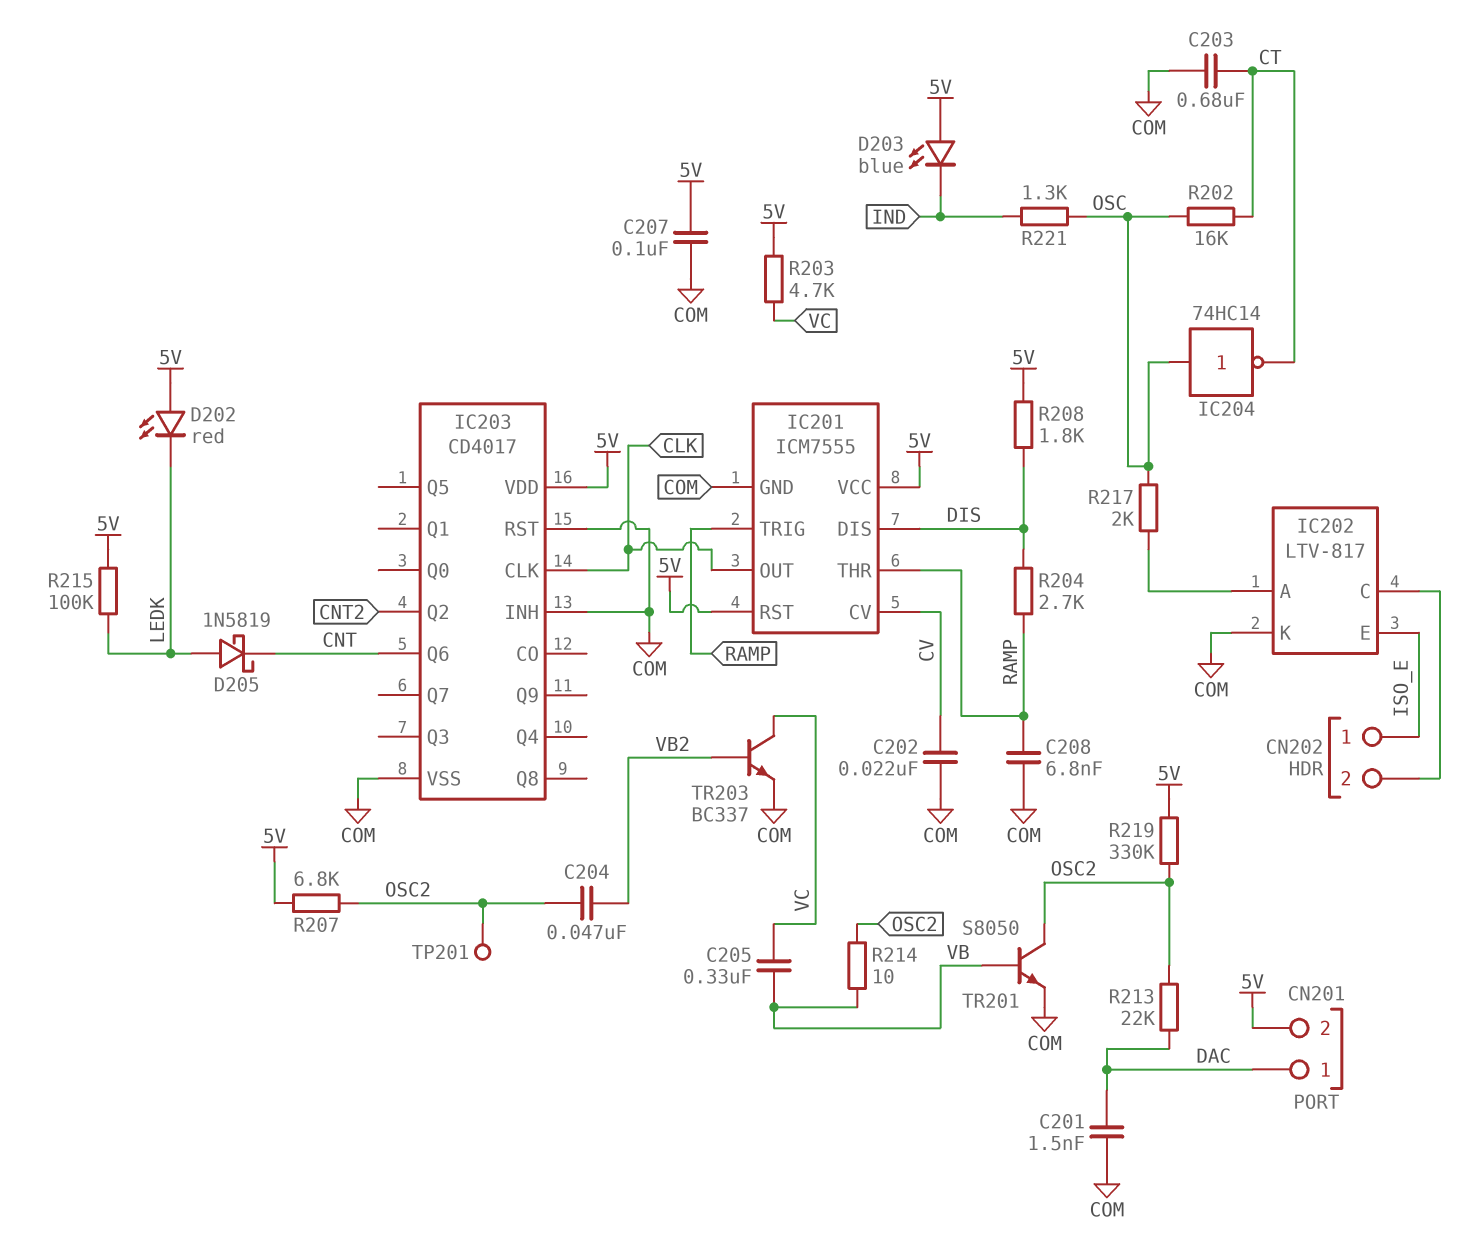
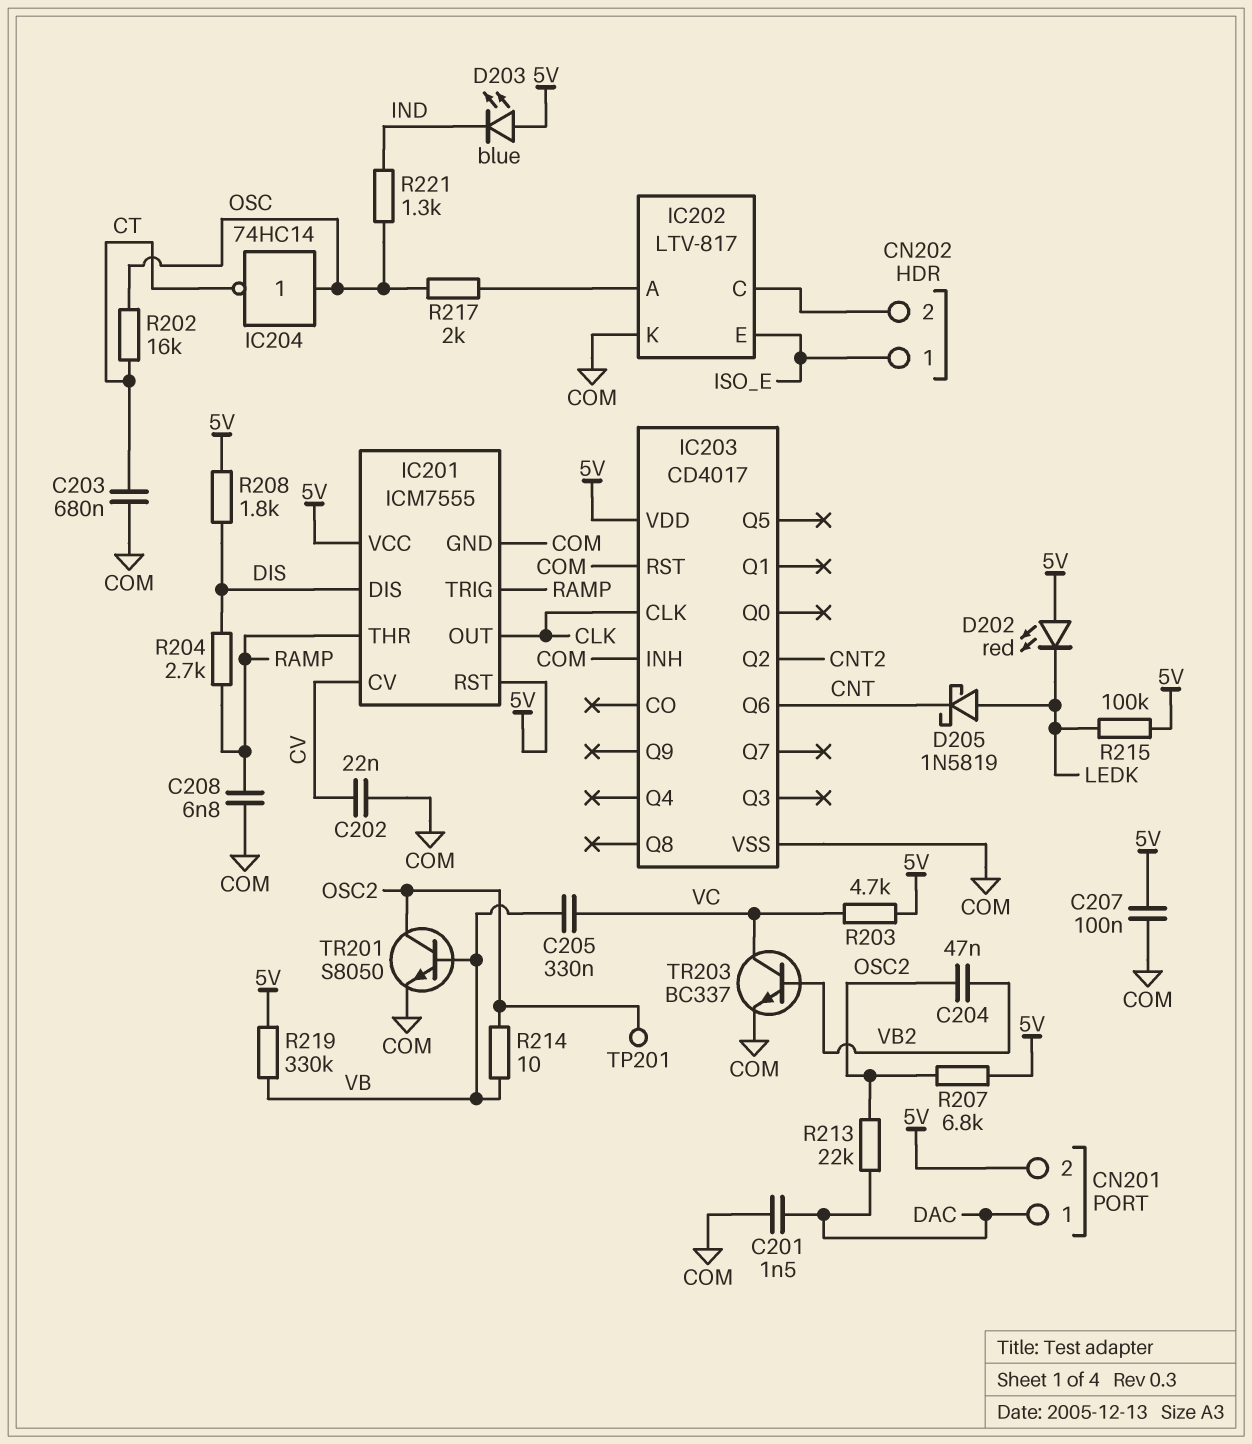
R219: 330k (5V, OSC2) -> 330k (5V, VB)

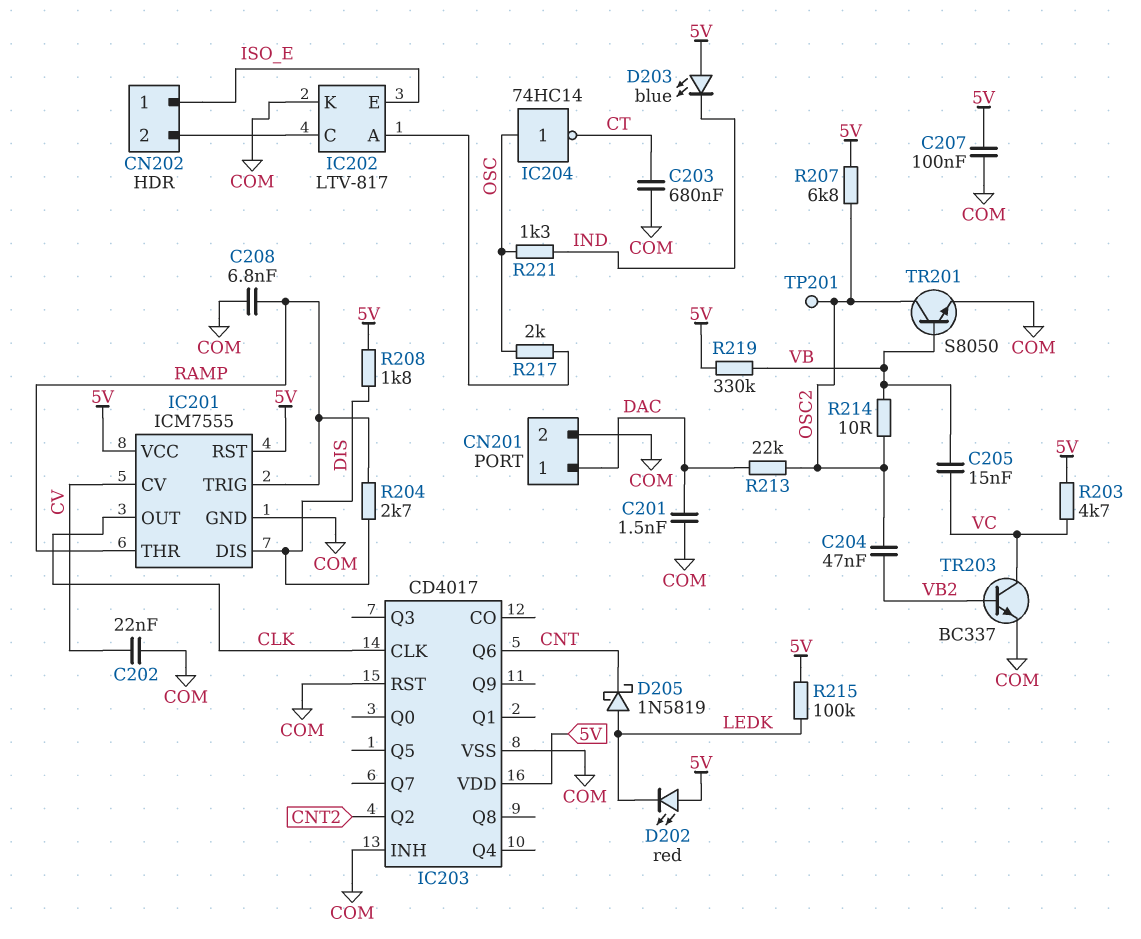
C205: 330nF (VB, VC) -> 15nF (VB, VC)
CN201 pin 2: 5V -> COM
R202: 16k (CT, OSC) -> none

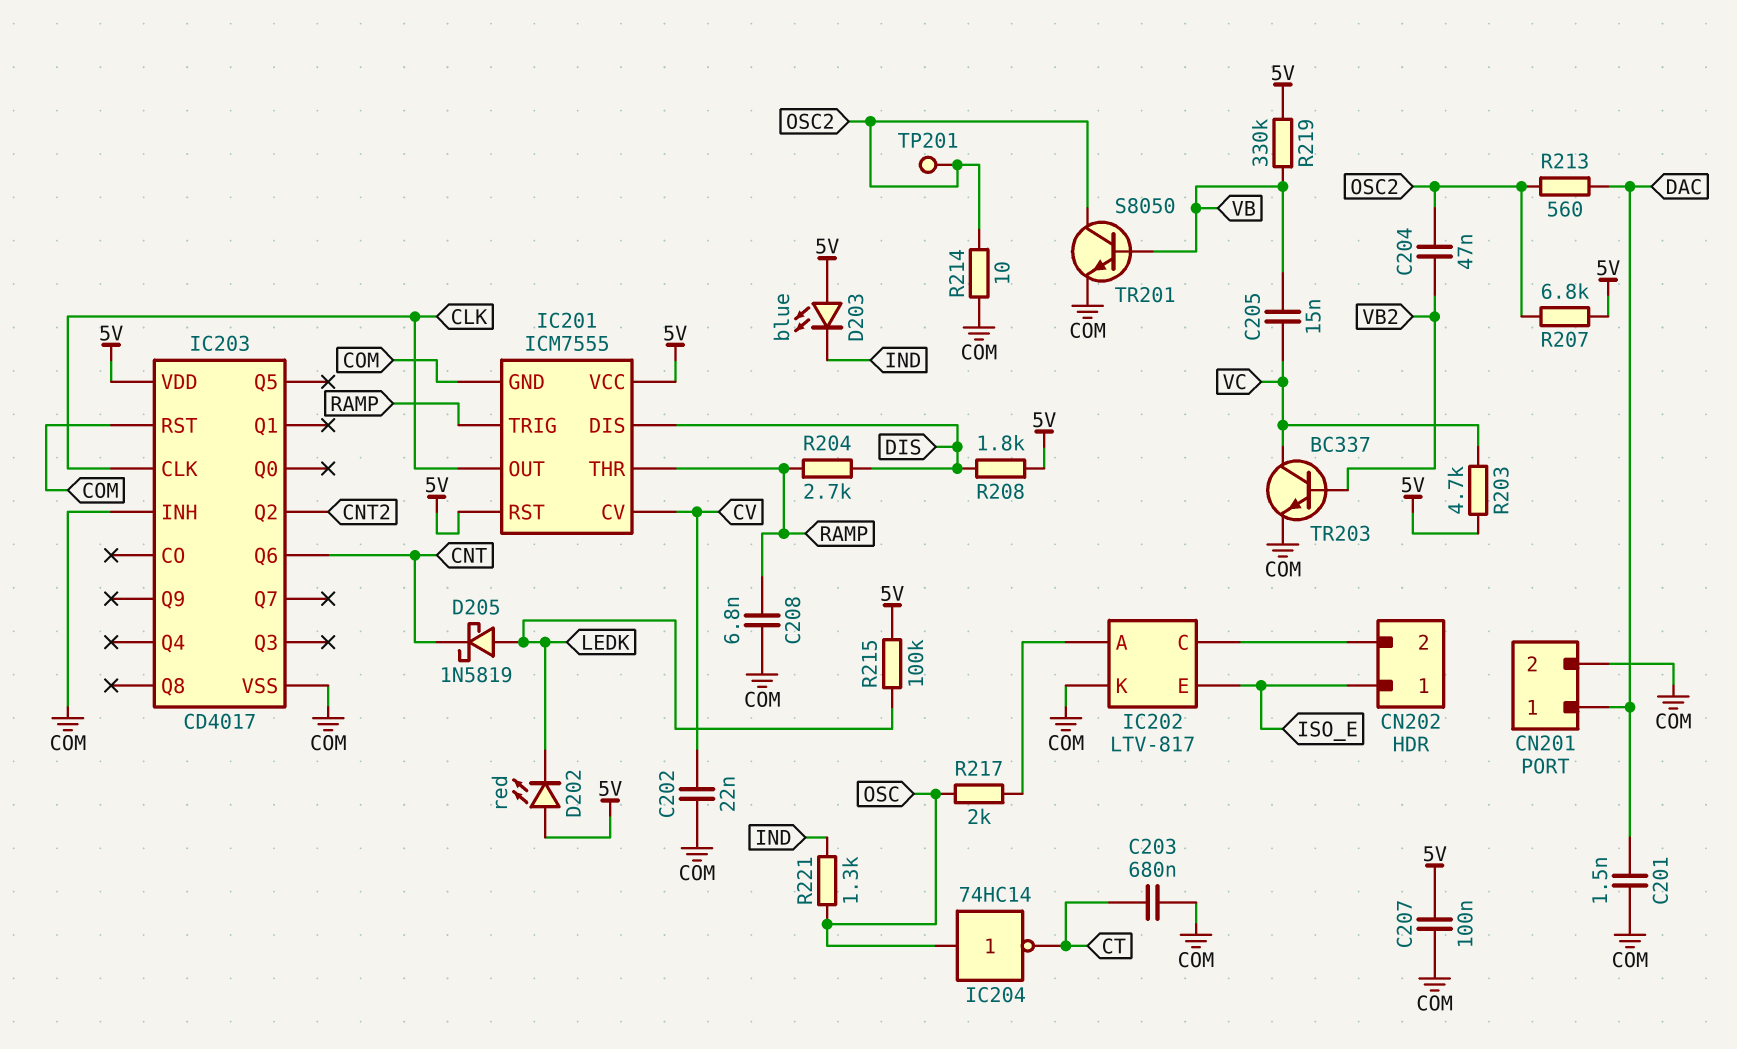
R213: 22k (DAC, OSC2) -> 560 (DAC, OSC2)
R214: 10 (OSC2, VB) -> 10 (COM, OSC2)

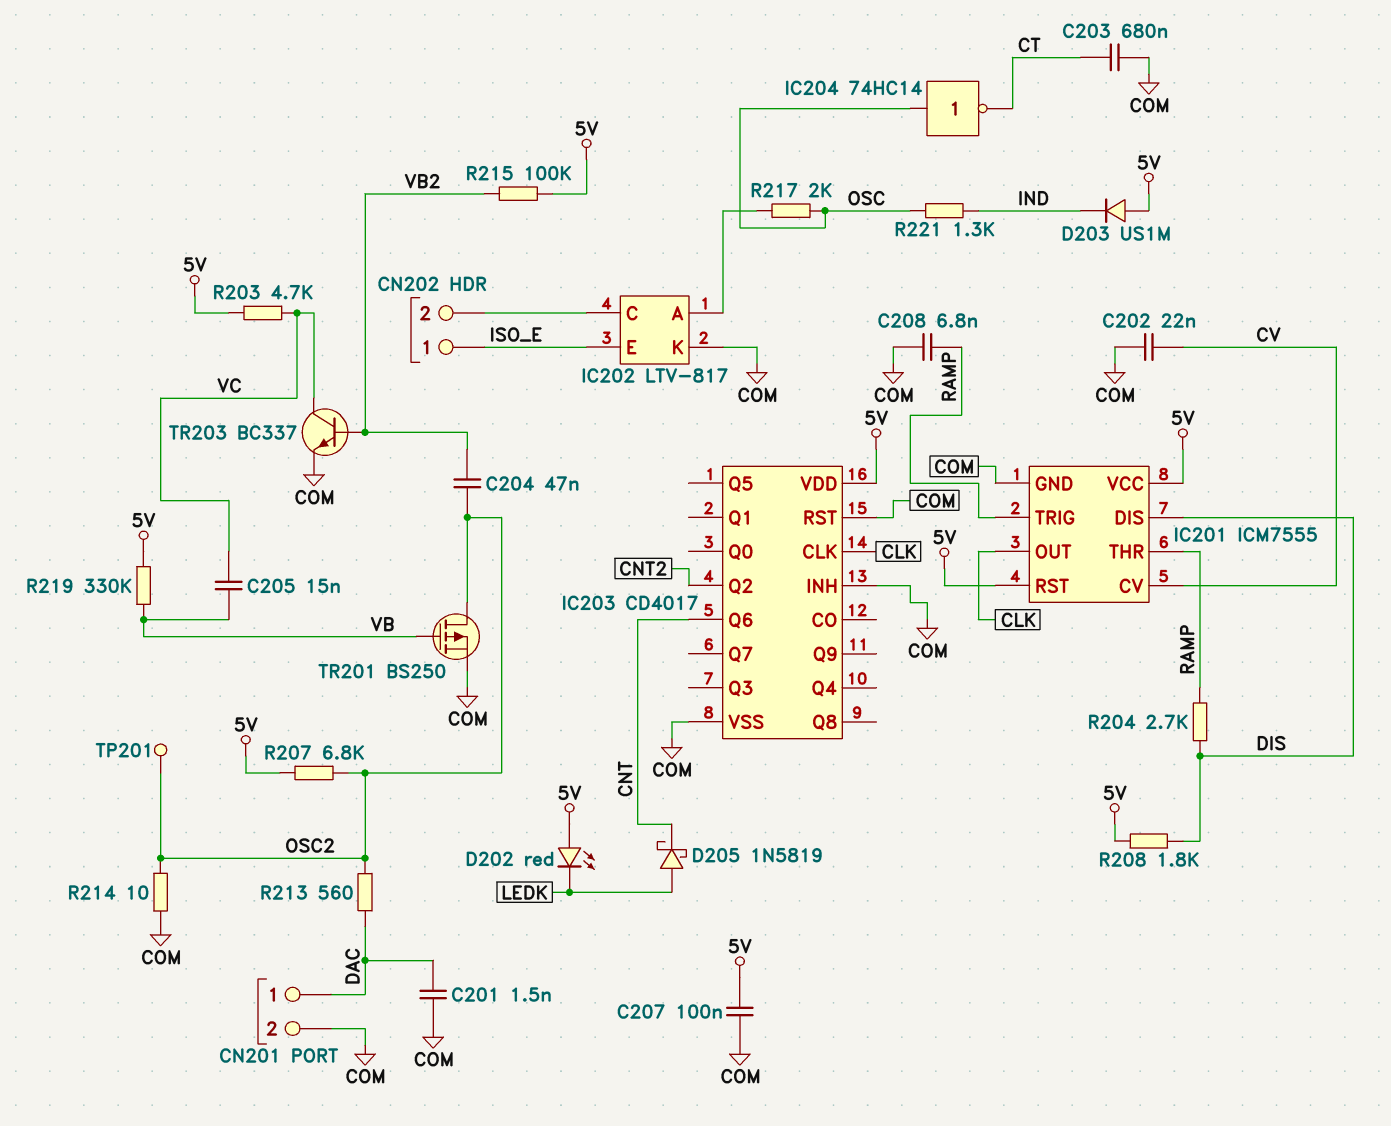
D203: LED blue (A 5V, K IND) -> diode US1M (A 5V, K IND)
R215: 100k (5V, LEDK) -> 100k (5V, VB2)
TR201: NPN S8050 (B VB, C OSC2, E COM) -> PMOS BS250 (G VB, D OSC2, S COM)

